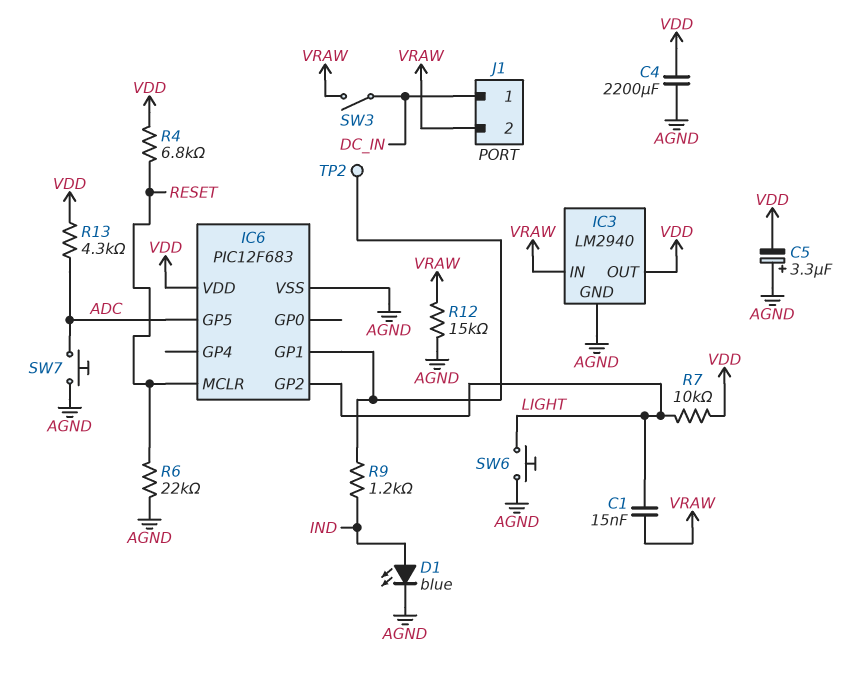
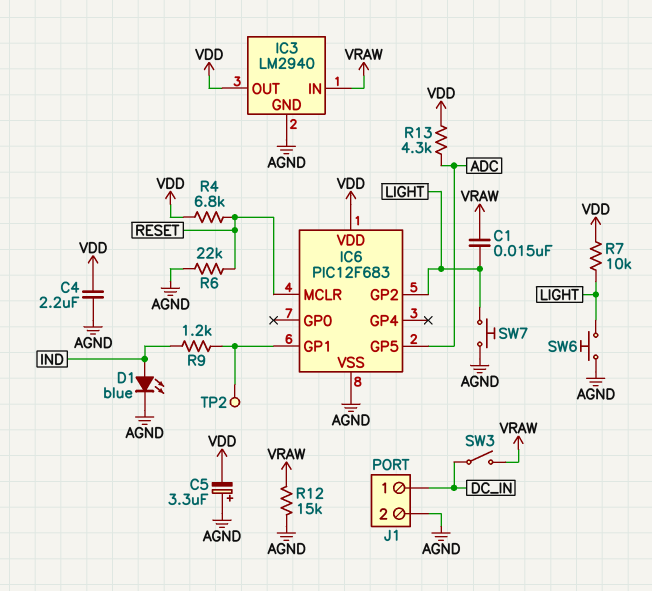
C4: 2200uF (AGND, VDD) -> 2.2uF (AGND, VDD)
J1 pin 2: VRAW -> AGND
SW7: button (ADC, AGND) -> button (AGND, LIGHT)

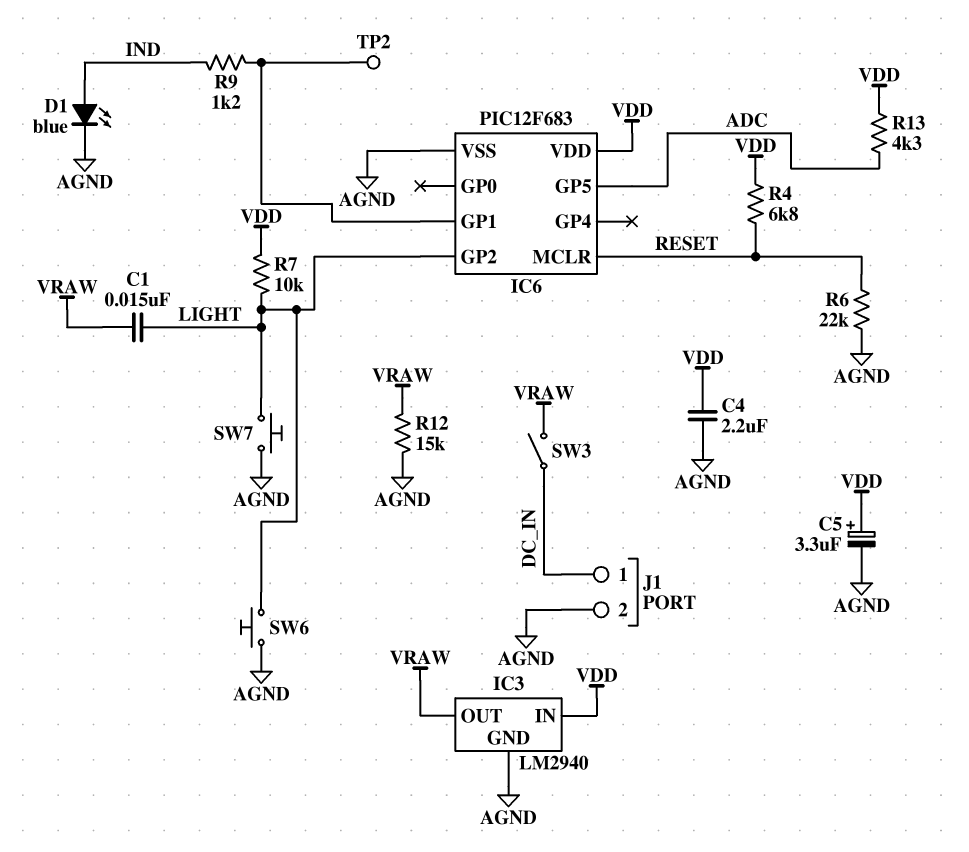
C5: 3.3uF (plus AGND, minus VDD) -> 3.3uF (plus VDD, minus AGND)
IC3 pin IN: VRAW -> VDD
IC3 pin OUT: VDD -> VRAW

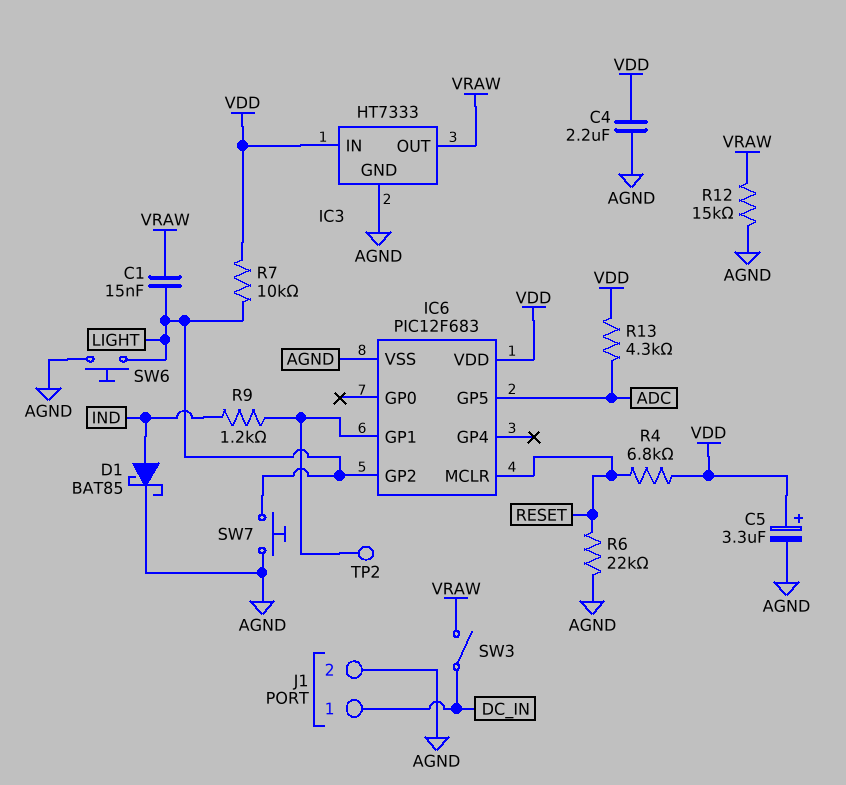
D1: LED blue (A IND, K AGND) -> schottky BAT85 (A IND, K AGND)
IC3: LM2940 -> HT7333

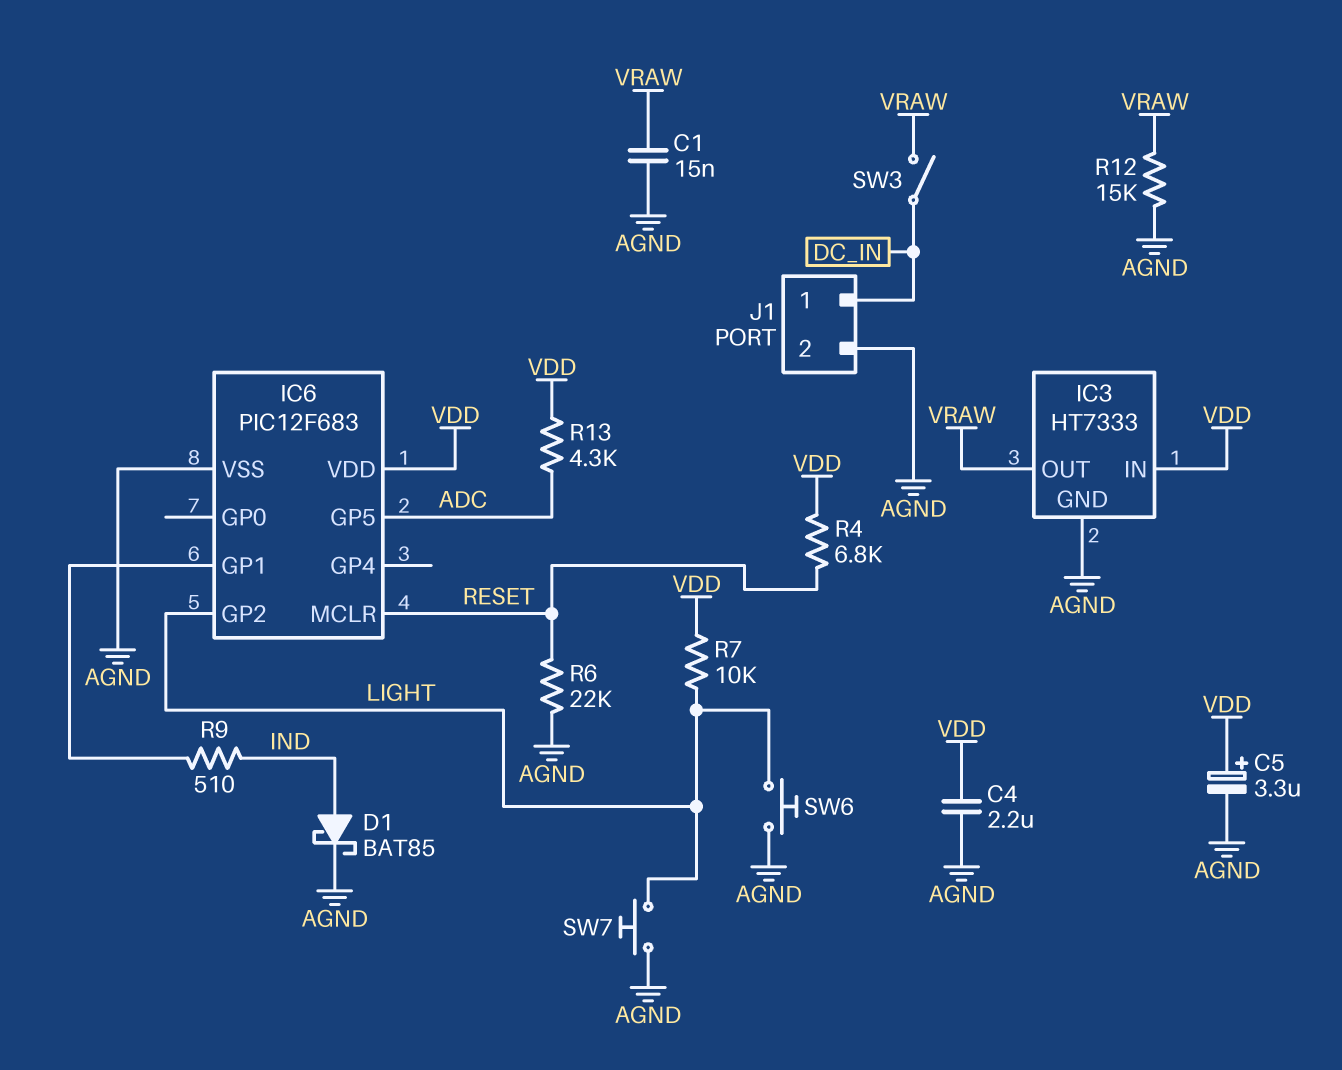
C1: 15nF (LIGHT, VRAW) -> 15nF (AGND, VRAW)
R9: 1.2k (IC6/GP1, IND) -> 510 (IC6/GP1, IND)
TP2: test point (IC6/GP1) -> none

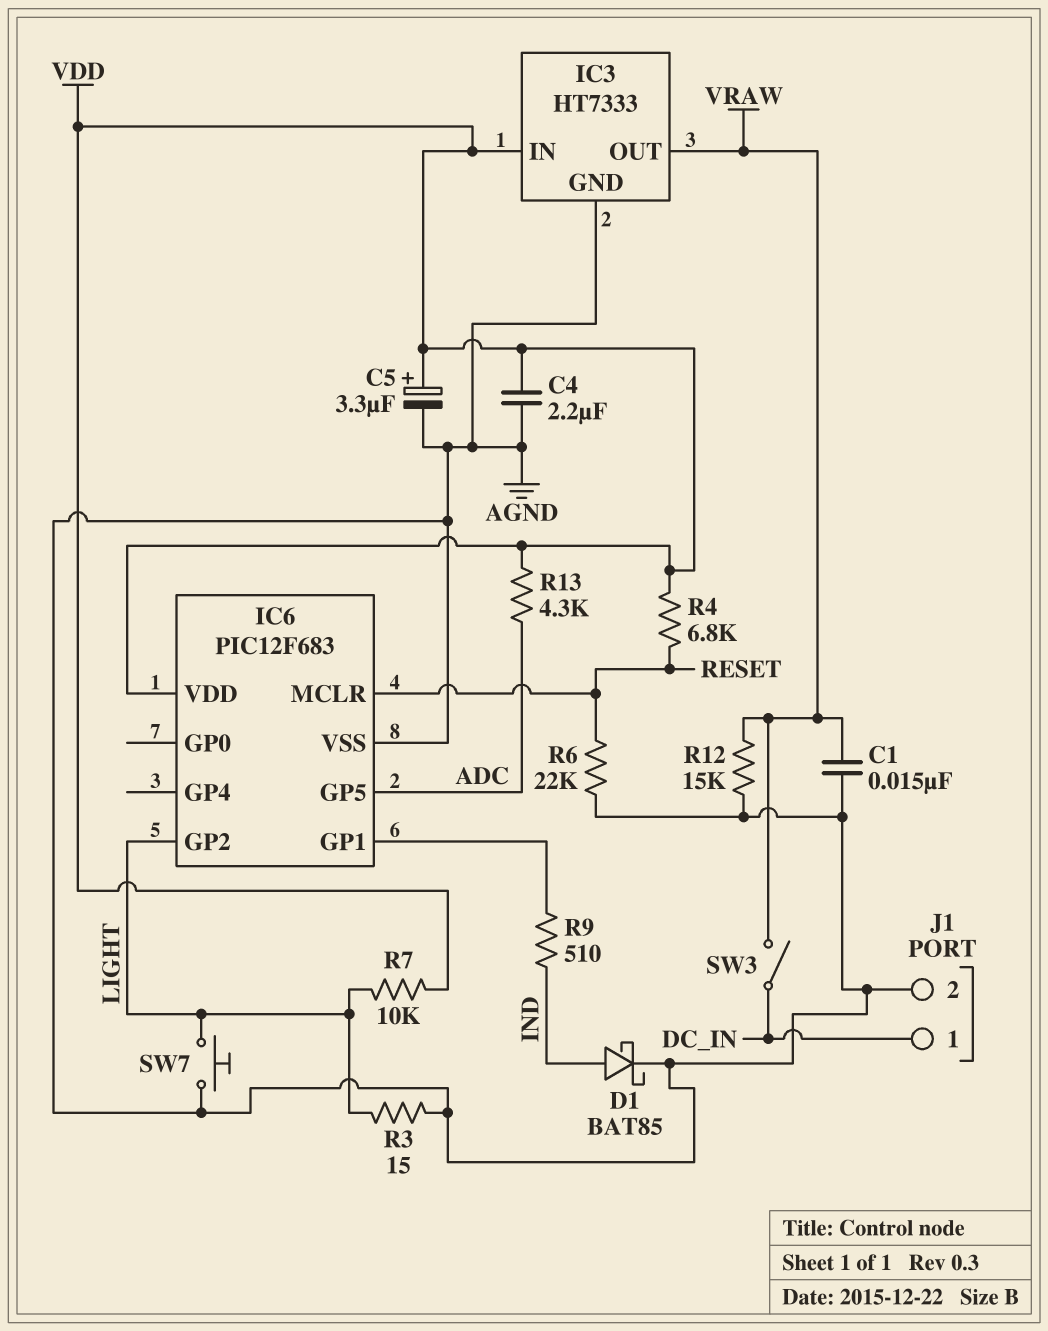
R3: none -> 15 (AGND, LIGHT)
SW6: button (AGND, LIGHT) -> none

